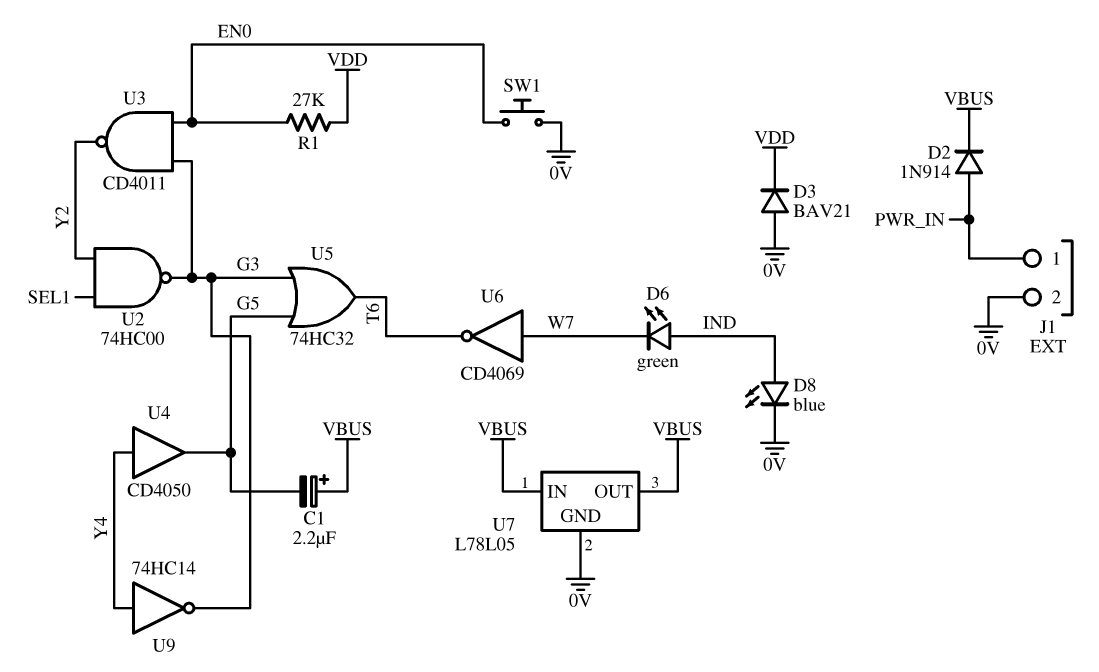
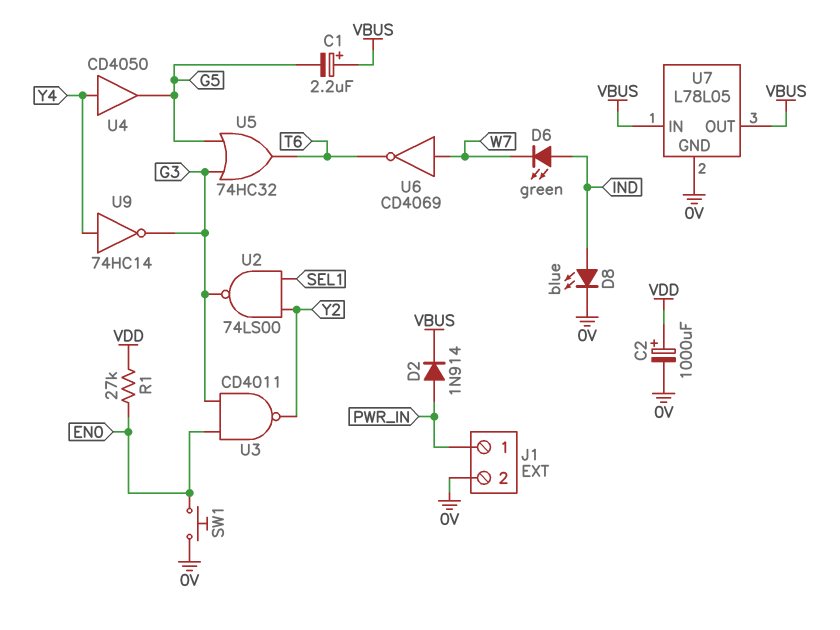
C2: none -> 1000uF (plus VDD, minus 0V)
D3: diode BAV21 (A 0V, K VDD) -> none
U2: NAND 74HC00 (in SEL1, in Y2, out G3) -> NAND 74LS00 (in SEL1, in Y2, out G3)

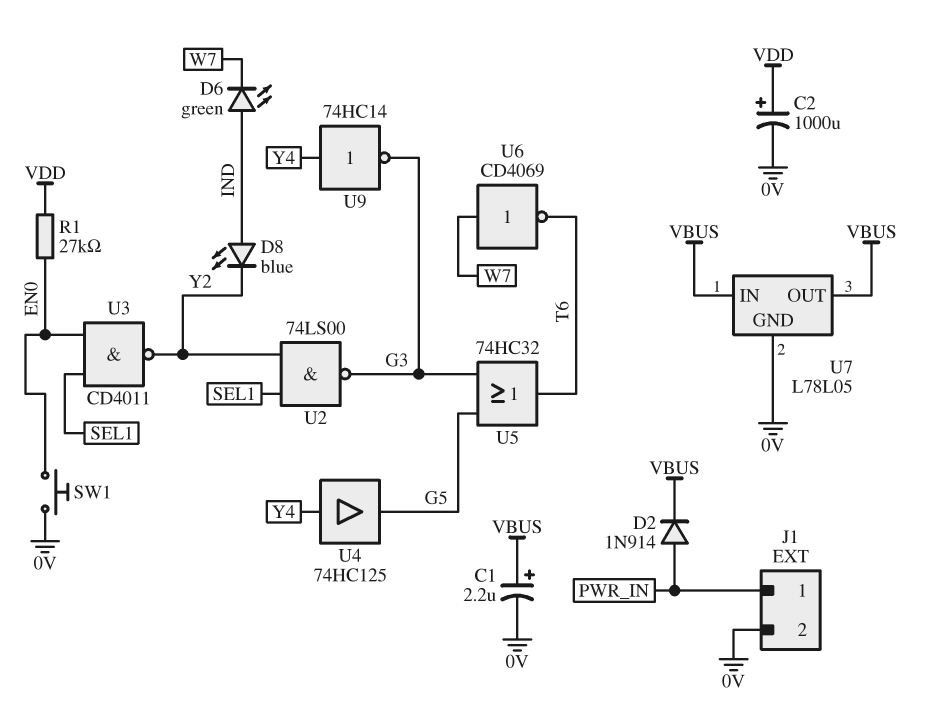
C1: 2.2uF (plus VBUS, minus G5) -> 2.2uF (plus VBUS, minus 0V)
D8: LED blue (A IND, K 0V) -> LED blue (A IND, K Y2)
U3: NAND CD4011 (in EN0, in G3, out Y2) -> NAND CD4011 (in EN0, in SEL1, out Y2)
U4: buffer CD4050 (in Y4, out G5) -> buffer 74HC125 (in Y4, out G5)

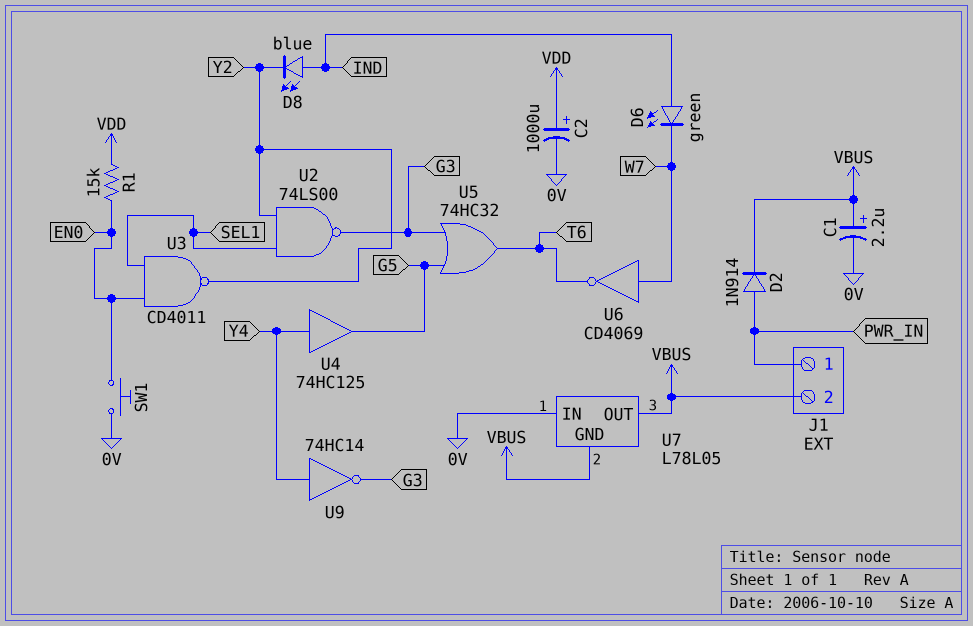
J1 pin 2: 0V -> VBUS
R1: 27k (EN0, VDD) -> 15k (EN0, VDD)
U7 pin GND: 0V -> VBUS
U7 pin IN: VBUS -> 0V

